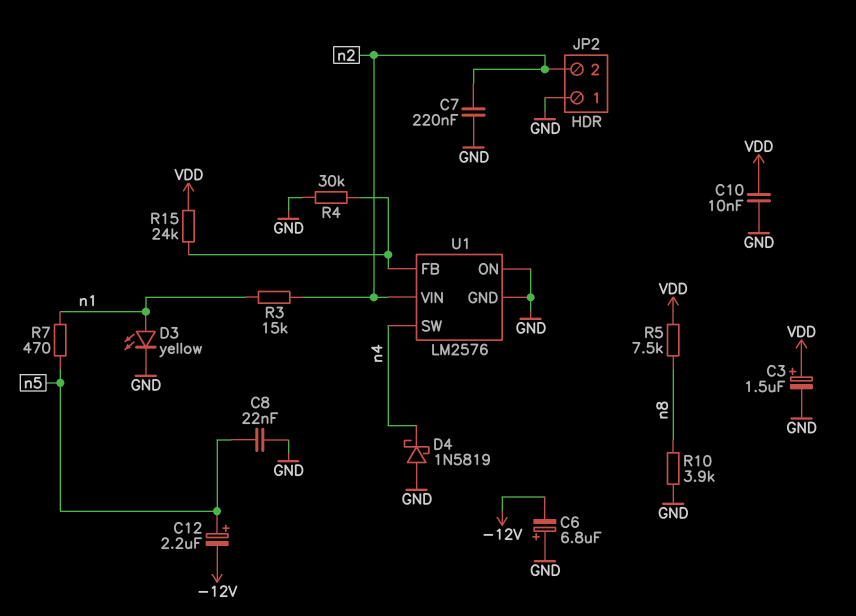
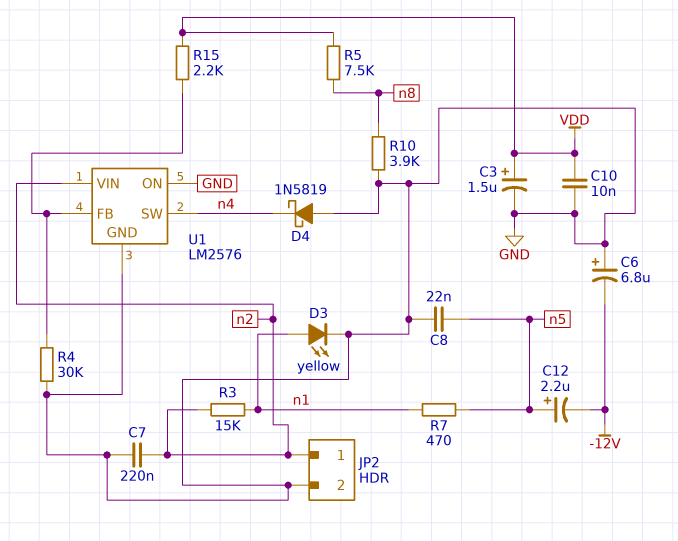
JP2 pin 1: GND -> n2
JP2 pin 2: n2 -> GND
R15: 24k (U1/FB, VDD) -> 2.2k (U1/FB, VDD)

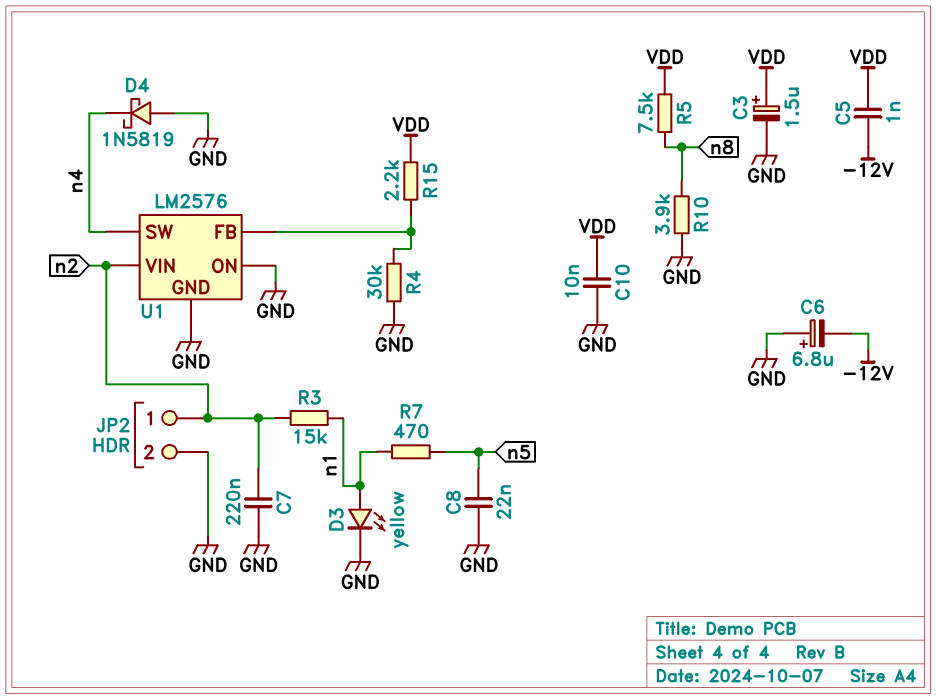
C5: none -> 1nF (-12V, VDD)
C12: 2.2uF (plus n5, minus -12V) -> none

